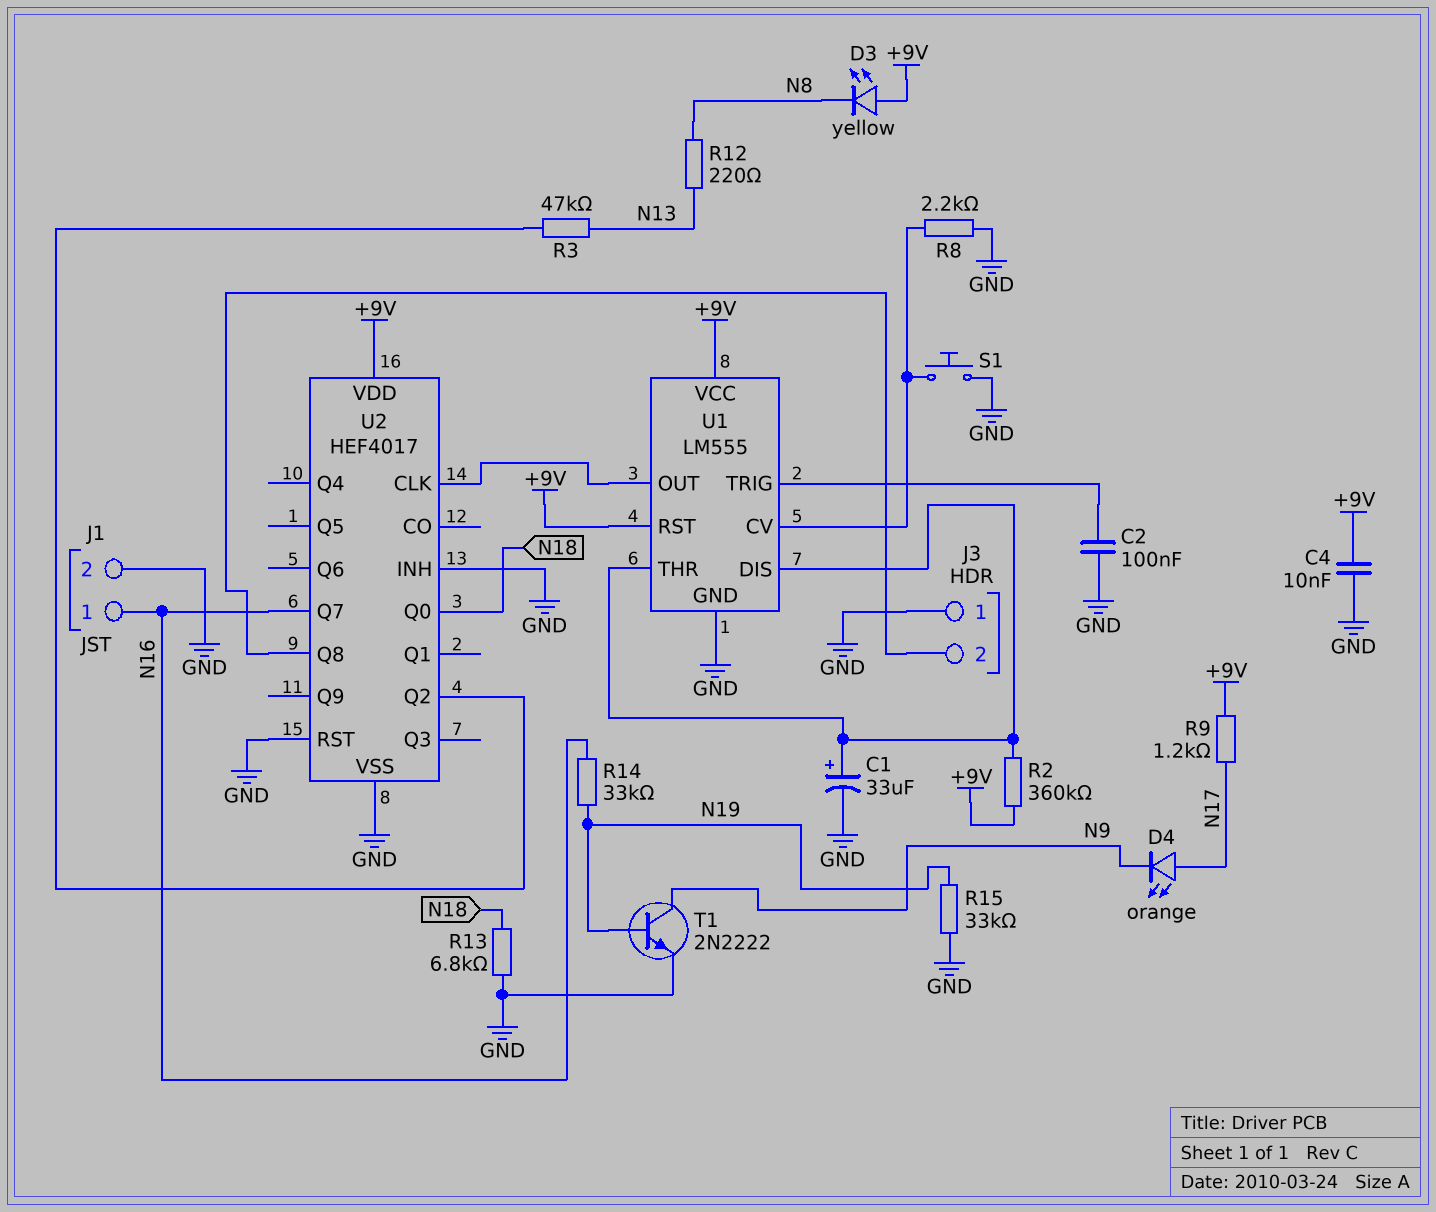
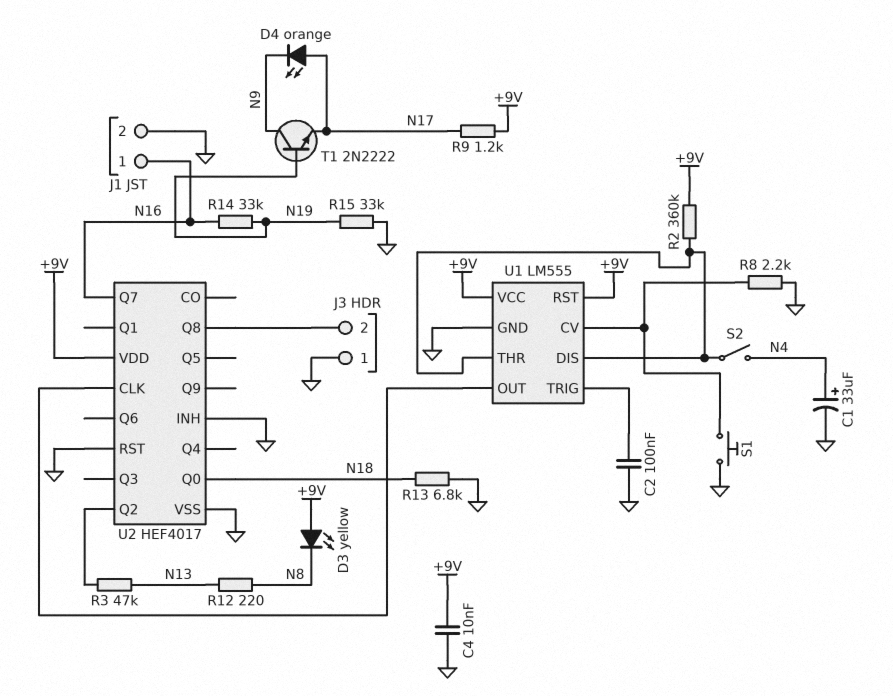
C1: 33uF (plus U1/DIS, minus GND) -> 33uF (plus N4, minus GND)
S2: none -> switch (N4, U1/DIS)
T1: NPN 2N2222 (B N19, C N9, E GND) -> NPN 2N2222 (B N19, C N9, E N17)

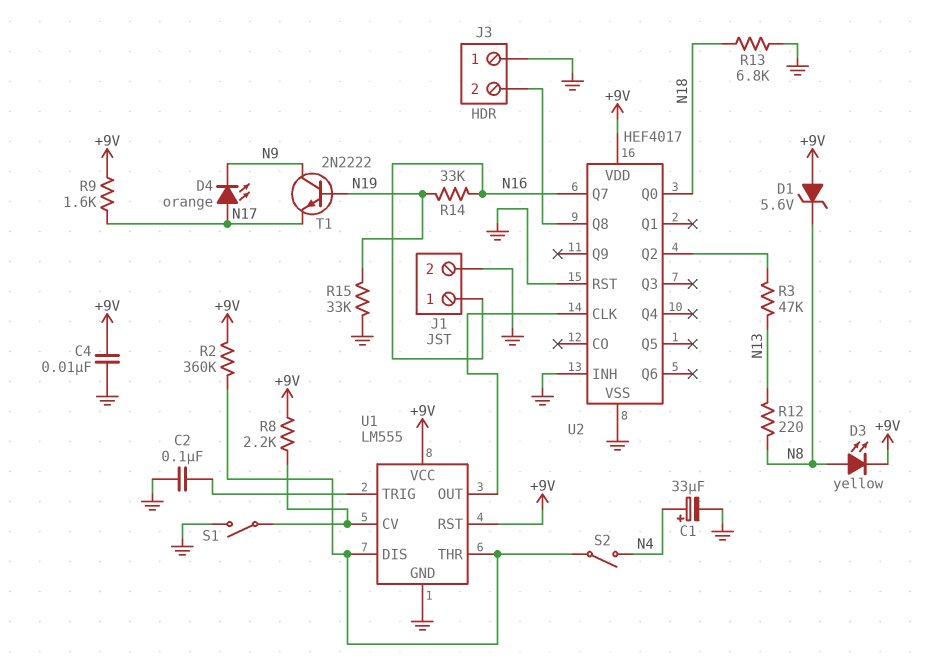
D1: none -> zener 5.6V (A +9V, K N8)
D3: LED yellow (A +9V, K N8) -> LED yellow (A N8, K +9V)
R8: 2.2k (GND, U1/CV) -> 2.2k (+9V, U1/CV)
R9: 1.2k (+9V, N17) -> 1.6k (+9V, N17)
S1: button (GND, U1/CV) -> switch (GND, U1/CV)

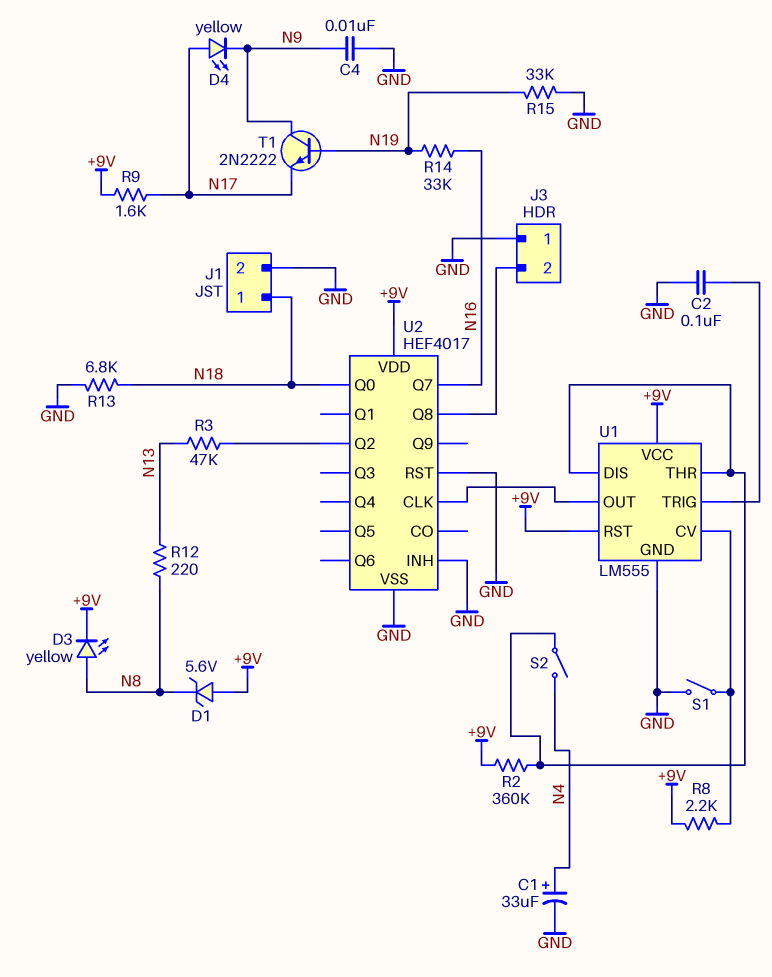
C4: 10nF (+9V, GND) -> 10nF (GND, N9)
D4: LED orange (A N17, K N9) -> LED yellow (A N17, K N9)
J1 pin 1: N16 -> N18

